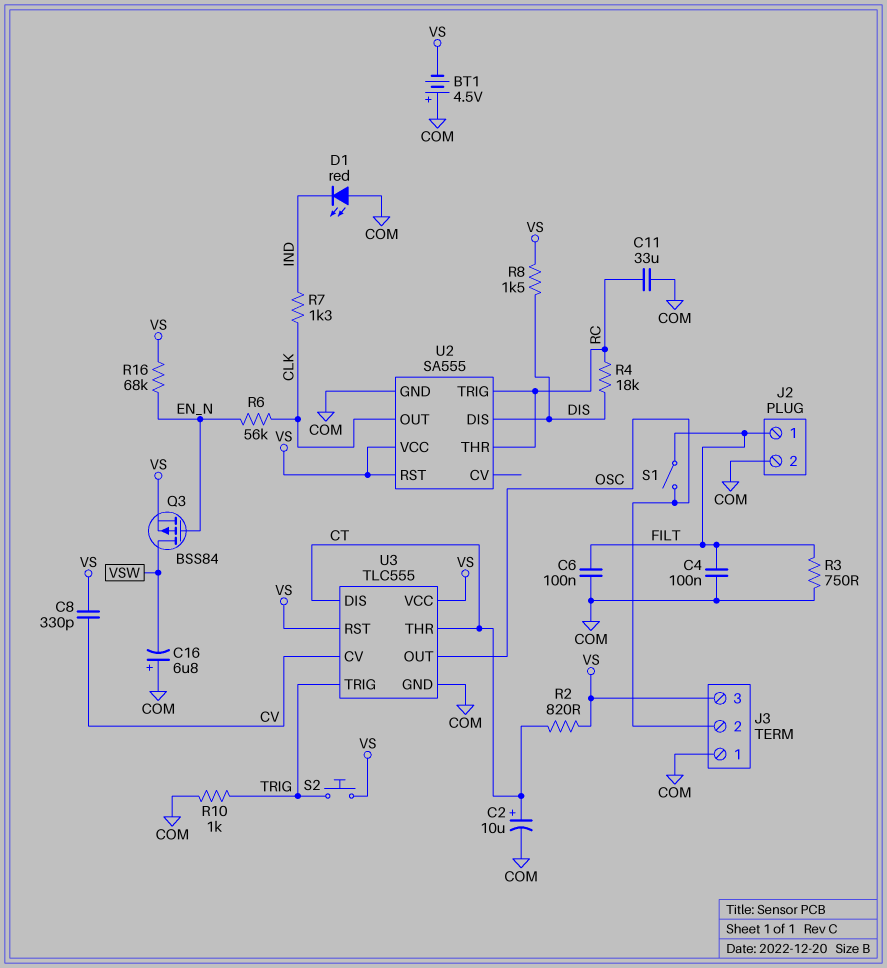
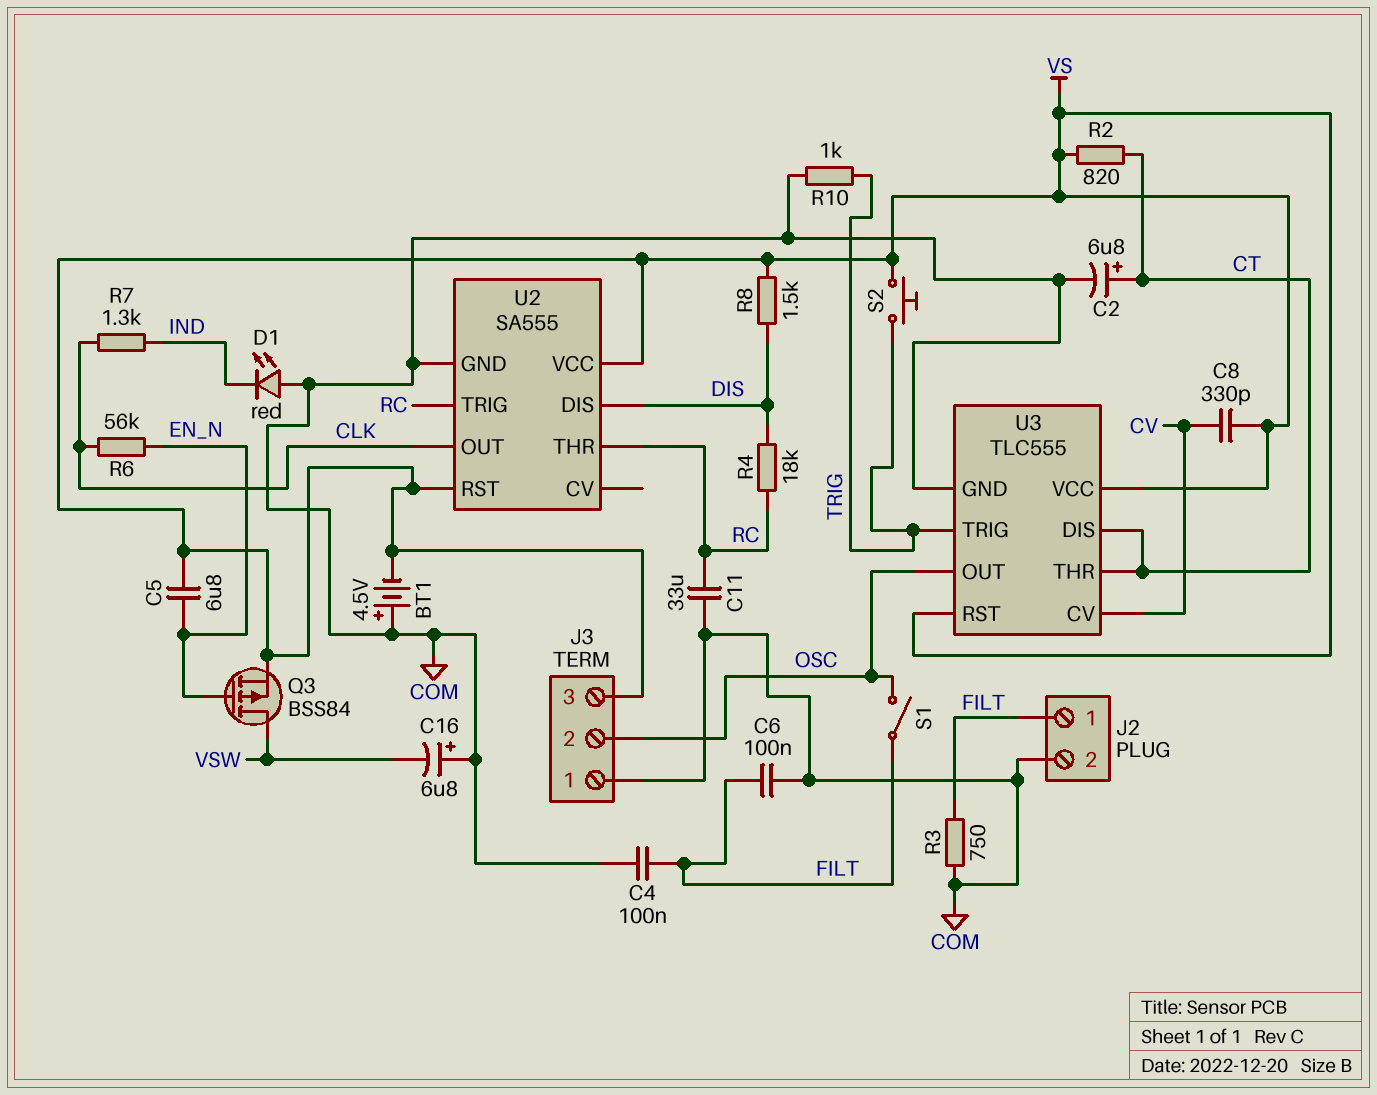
C2: 10uF (plus CT, minus COM) -> 6.8uF (plus CT, minus COM)
C5: none -> 6.8uF (EN_N, VS)
R16: 68k (EN_N, VS) -> none

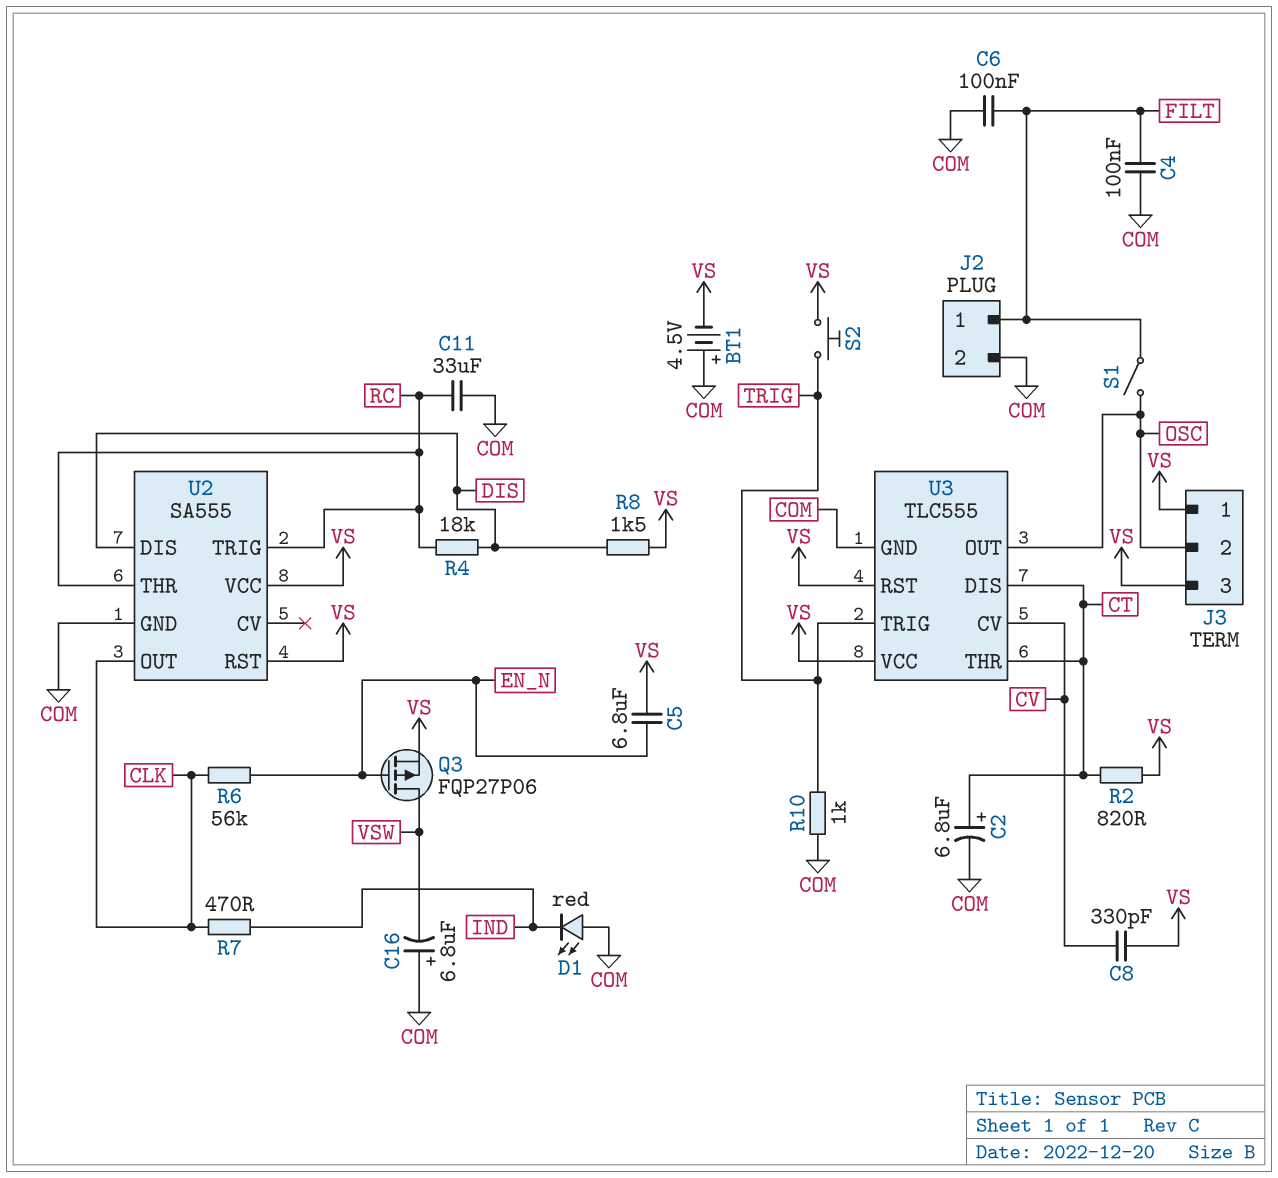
J3 pin 1: COM -> VS
Q3: PMOS BSS84 (G EN_N, D VSW, S VS) -> PMOS FQP27P06 (G EN_N, D VSW, S VS)
R3: 750 (COM, FILT) -> none
R7: 1.3k (CLK, IND) -> 470 (CLK, IND)

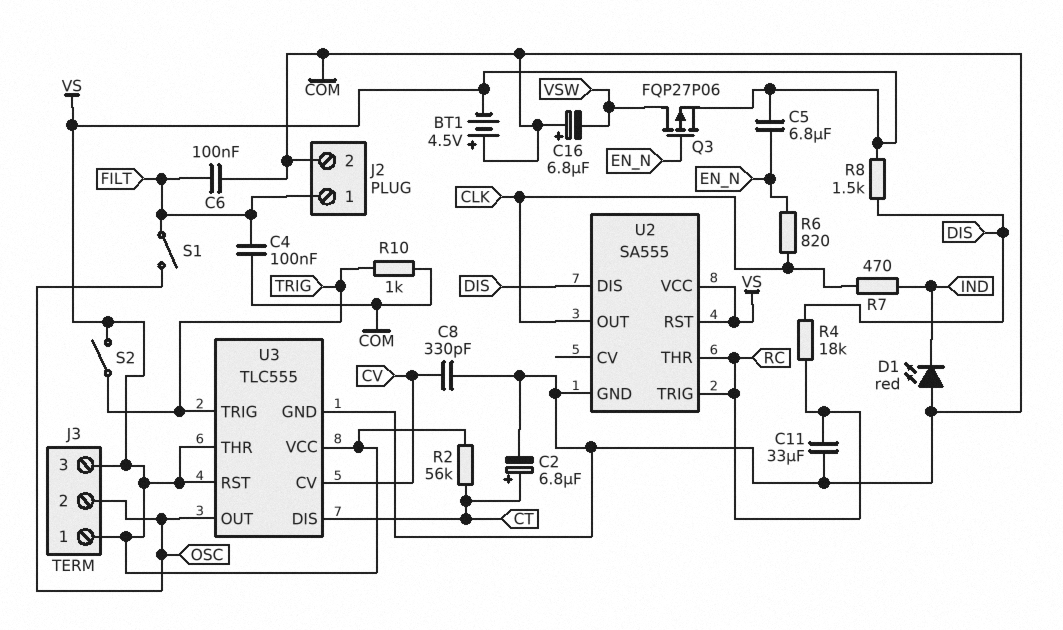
C8: 330pF (CV, VS) -> 330pF (COM, CV)
R2: 820 (CT, VS) -> 56k (CT, VS)
R6: 56k (CLK, EN_N) -> 820 (CLK, EN_N)
S2: button (TRIG, VS) -> switch (TRIG, VS)
U3 pin THR: CT -> VS

